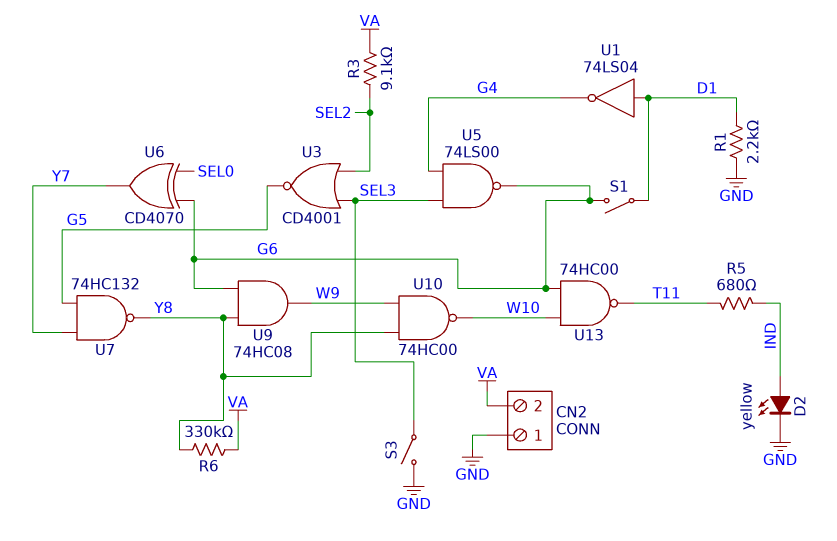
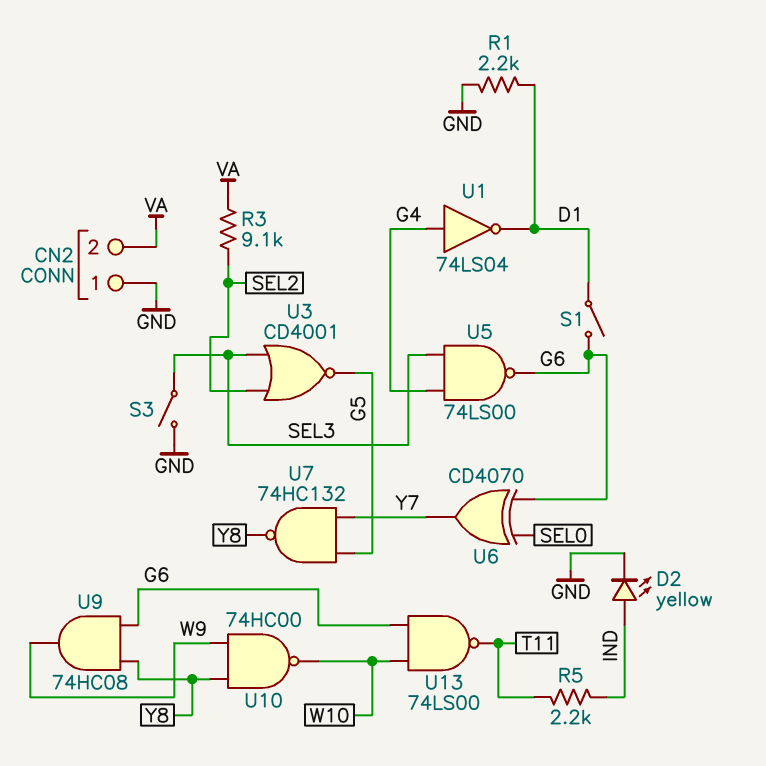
R5: 680 (IND, T11) -> 2.2k (IND, T11)
R6: 330k (VA, Y8) -> none
U1: NOT 74LS04 (in D1, out G4) -> NOT 74LS04 (in G4, out D1)
U13: NAND 74HC00 (in G6, in W10, out T11) -> NAND 74LS00 (in G6, in W10, out T11)

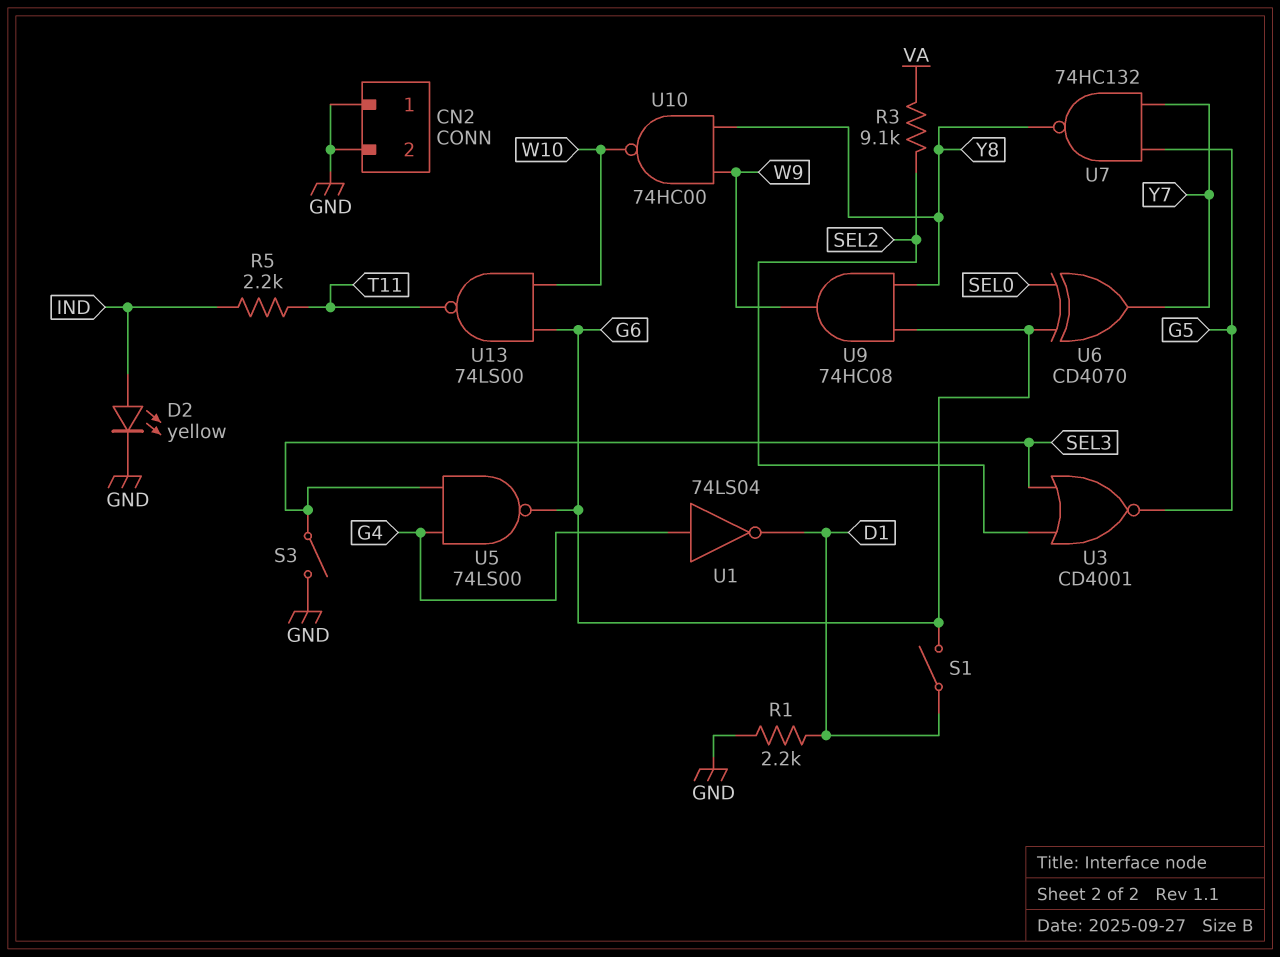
CN2 pin 2: VA -> GND

